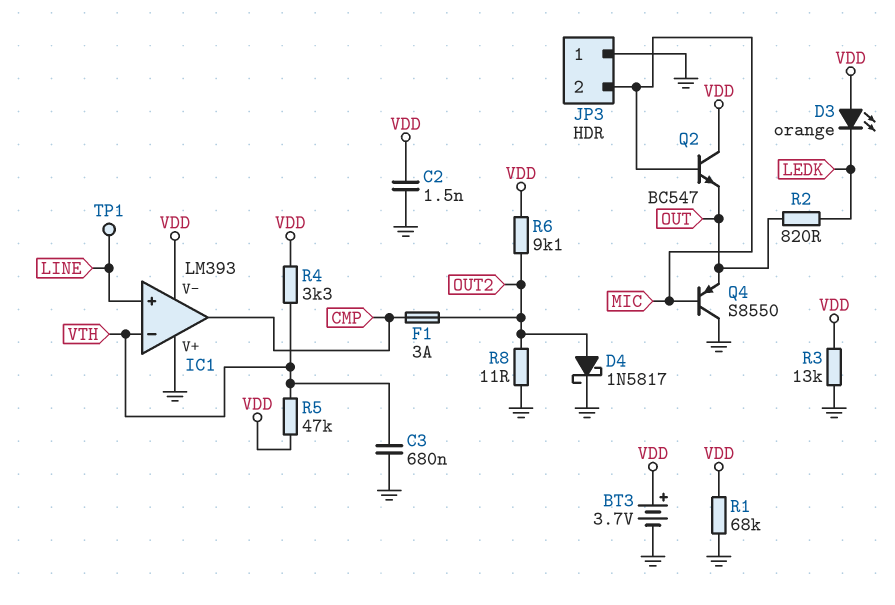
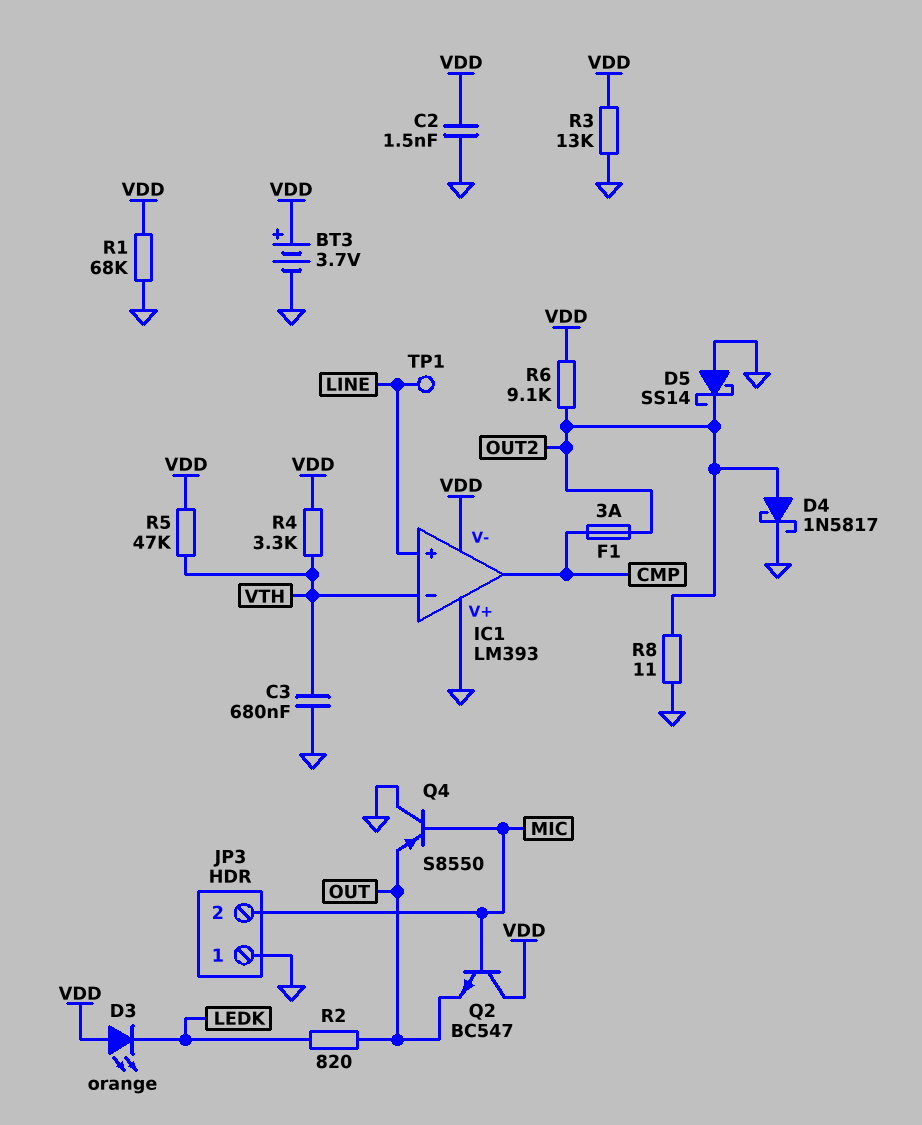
D5: none -> schottky SS14 (A GND, K OUT2)

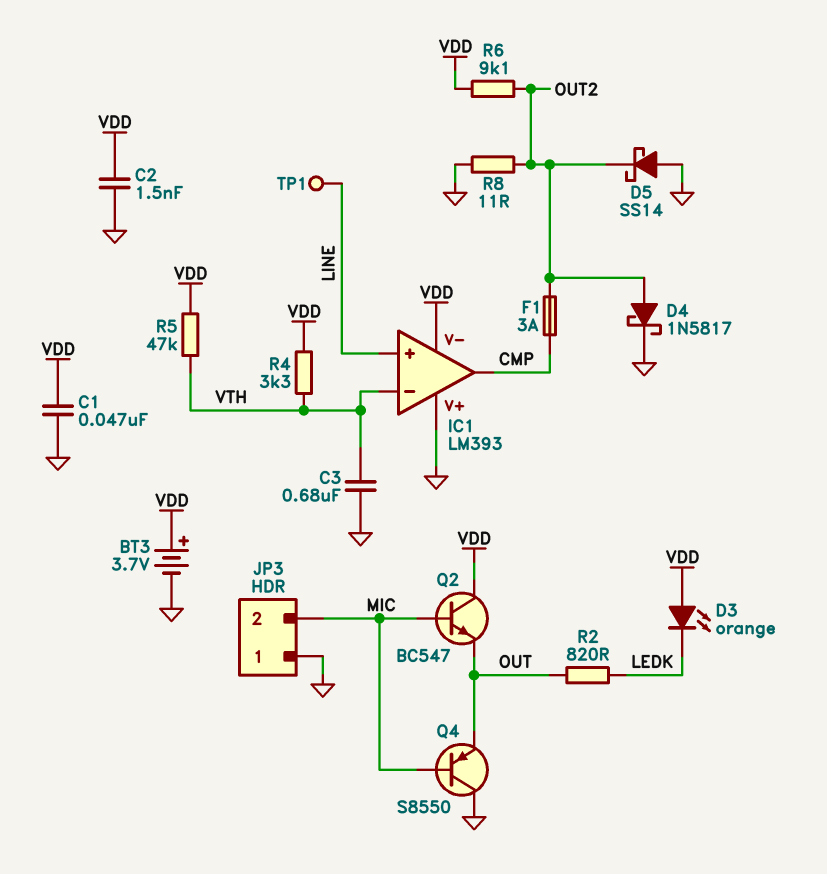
C1: none -> 47nF (GND, VDD)
R1: 68k (GND, VDD) -> none
R3: 13k (GND, VDD) -> none

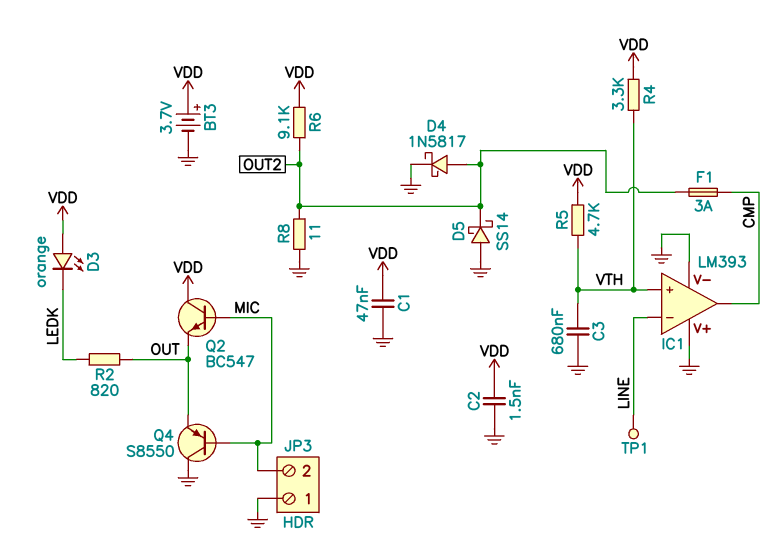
IC1 pin V-: VDD -> GND
IC1 pin in+: LINE -> VTH
IC1 pin in-: VTH -> LINE
R5: 47k (VDD, VTH) -> 4.7k (VDD, VTH)

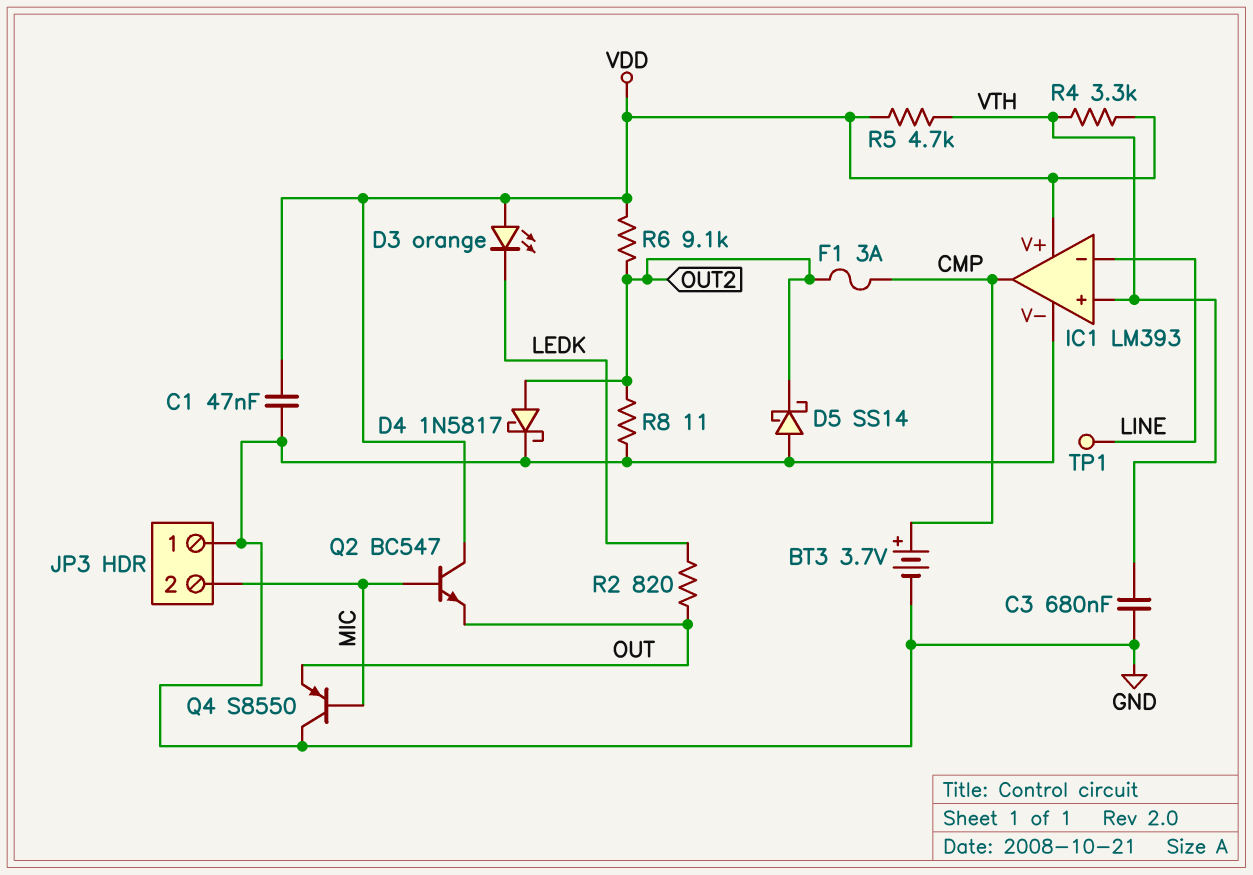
BT3: 3.7V (plus VDD, minus GND) -> 3.7V (plus CMP, minus GND)
C2: 1.5nF (GND, VDD) -> none
IC1 pin V+: GND -> VDD

